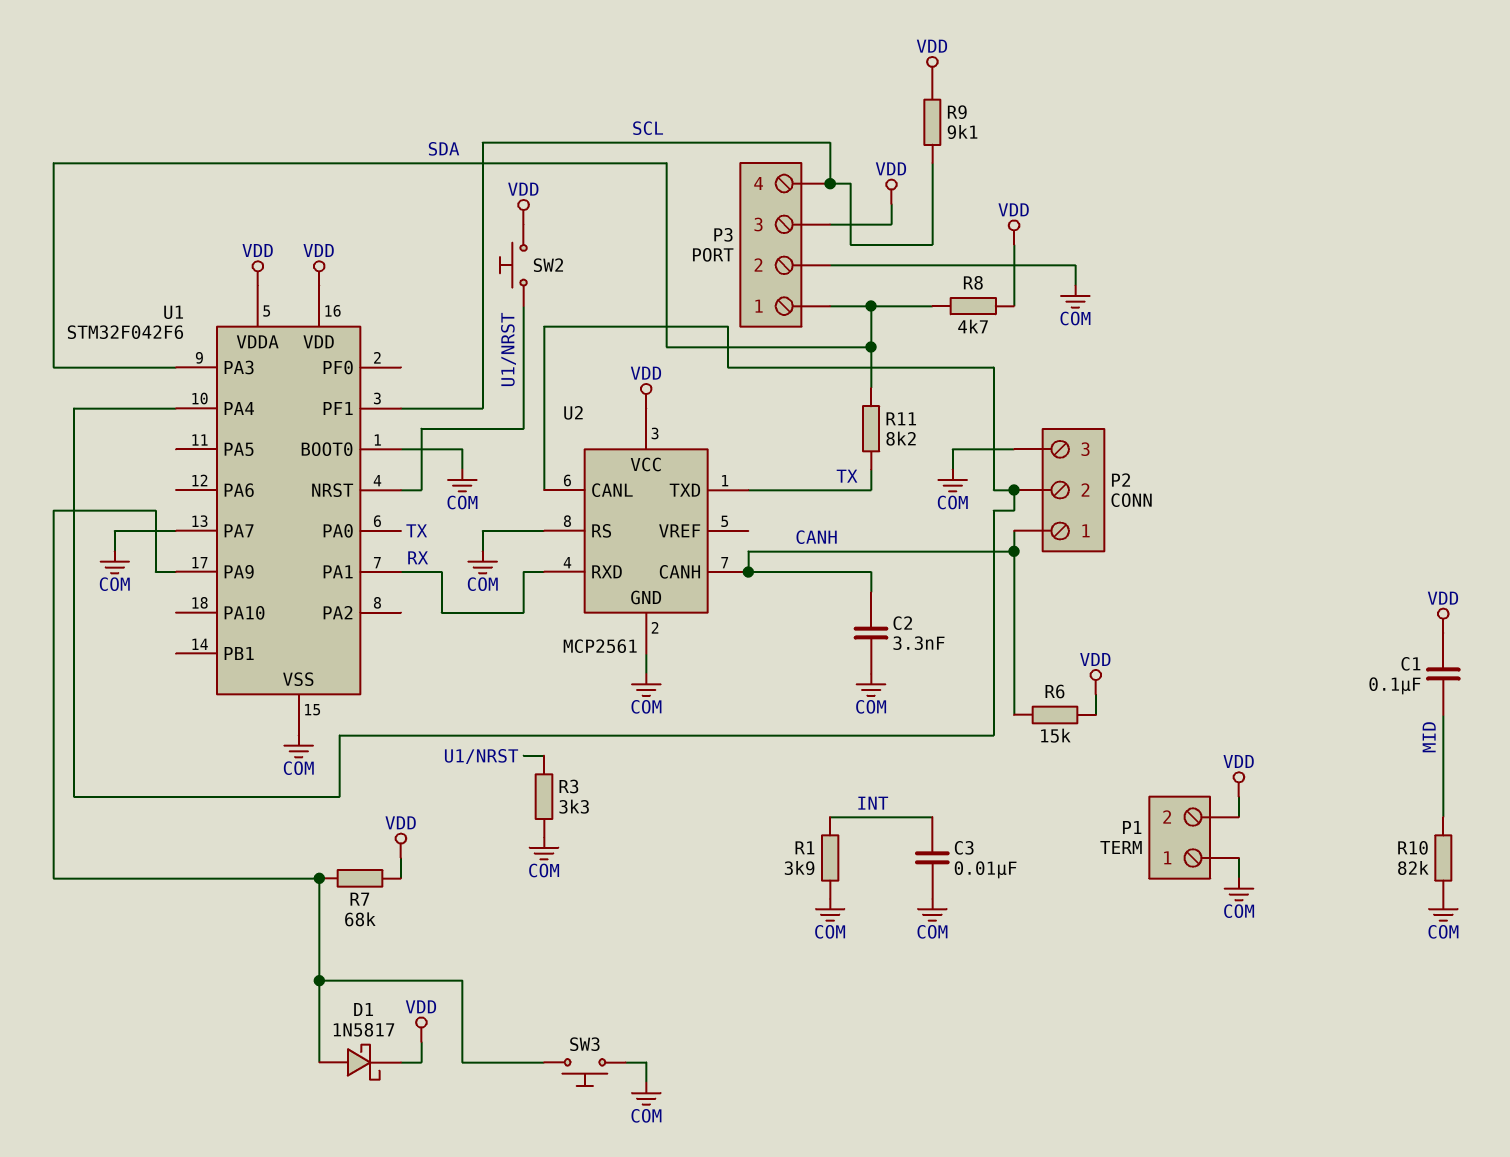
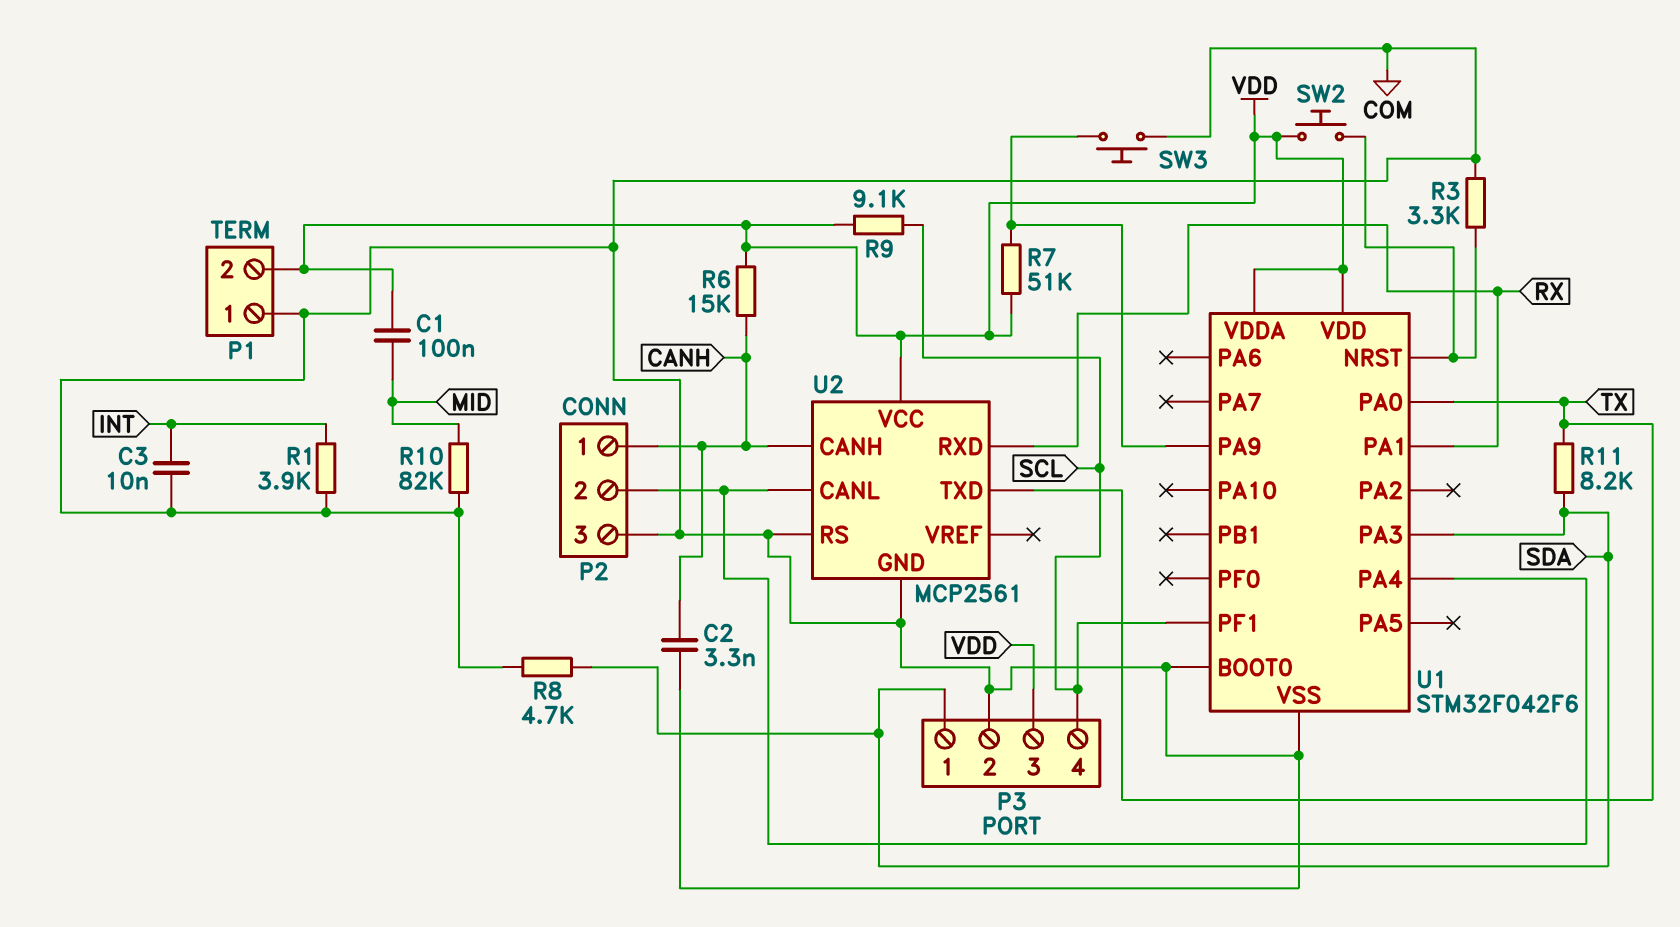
D1: schottky 1N5817 (A U1/PA9, K VDD) -> none
R7: 68k (U1/PA9, VDD) -> 51k (U1/PA9, VDD)
R8: 4.7k (SDA, VDD) -> 4.7k (COM, SDA)
U1 pin PA7: COM -> none

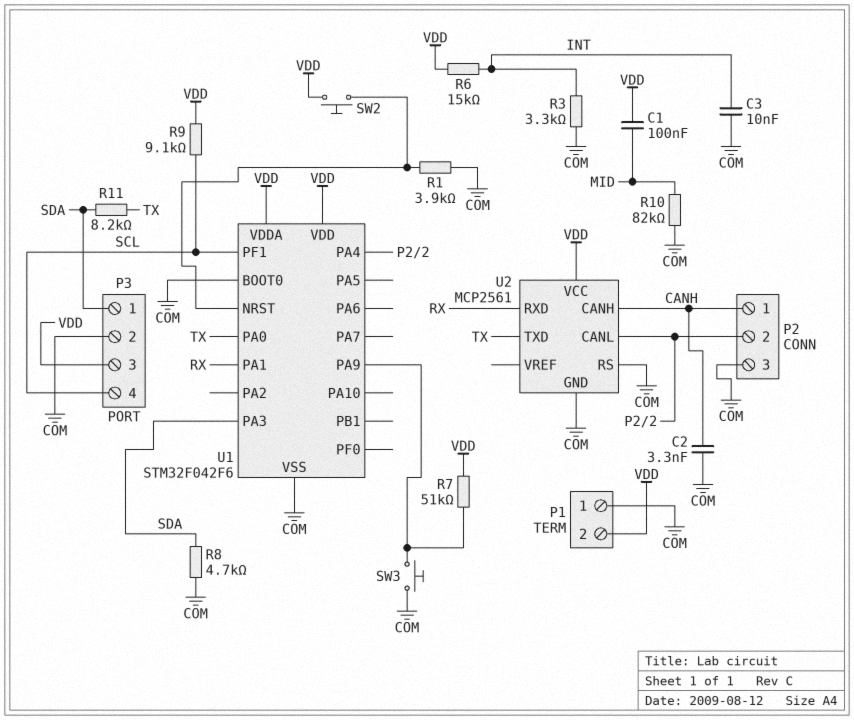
R1: 3.9k (COM, INT) -> 3.9k (COM, U1/NRST)
R3: 3.3k (COM, U1/NRST) -> 3.3k (COM, INT)
R6: 15k (CANH, VDD) -> 15k (INT, VDD)

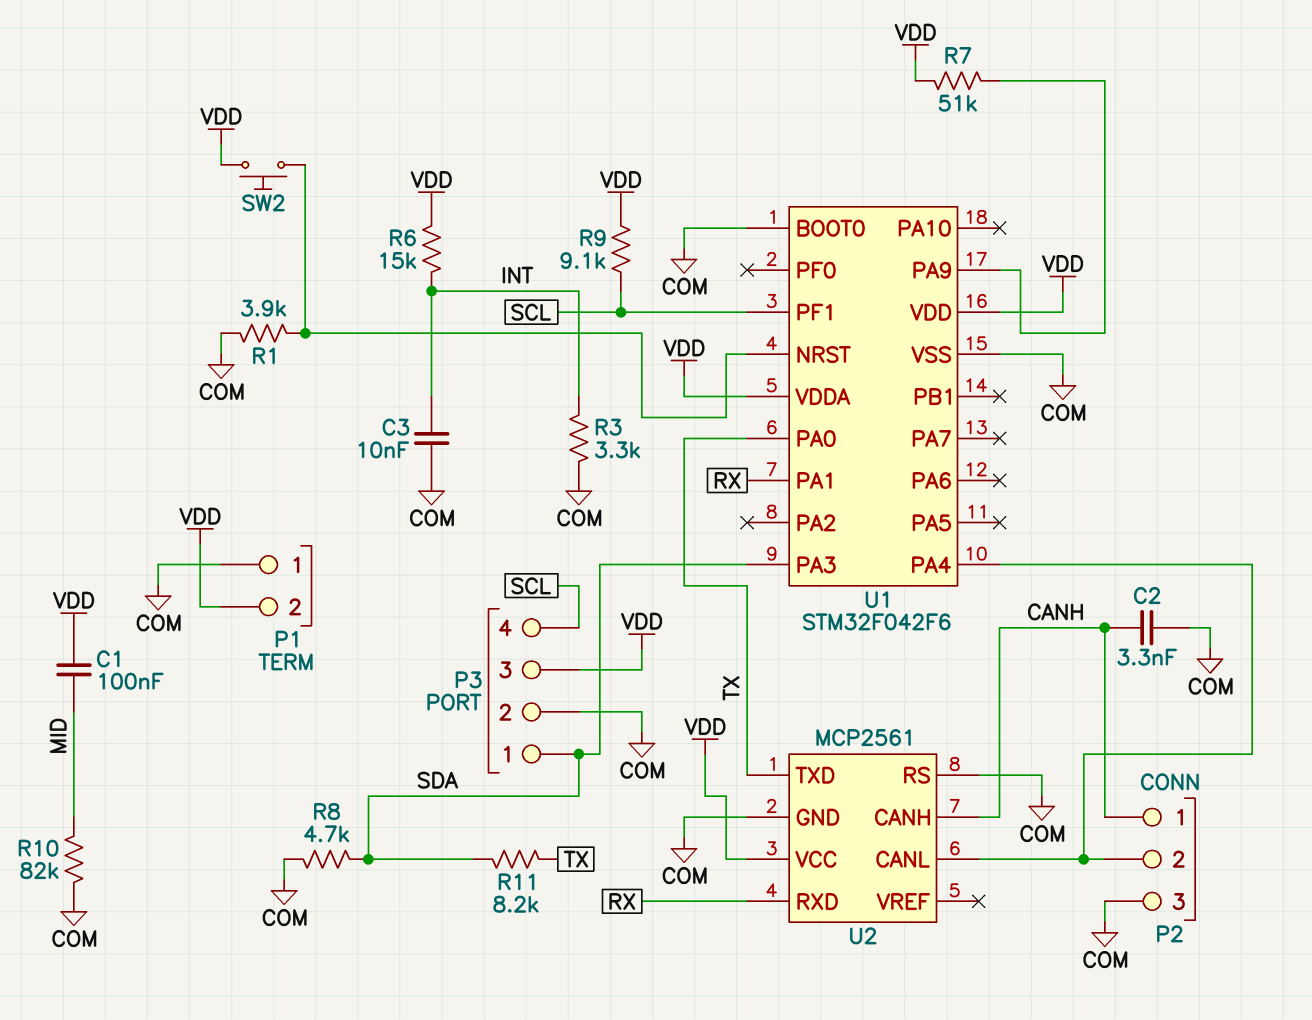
SW3: button (COM, U1/PA9) -> none

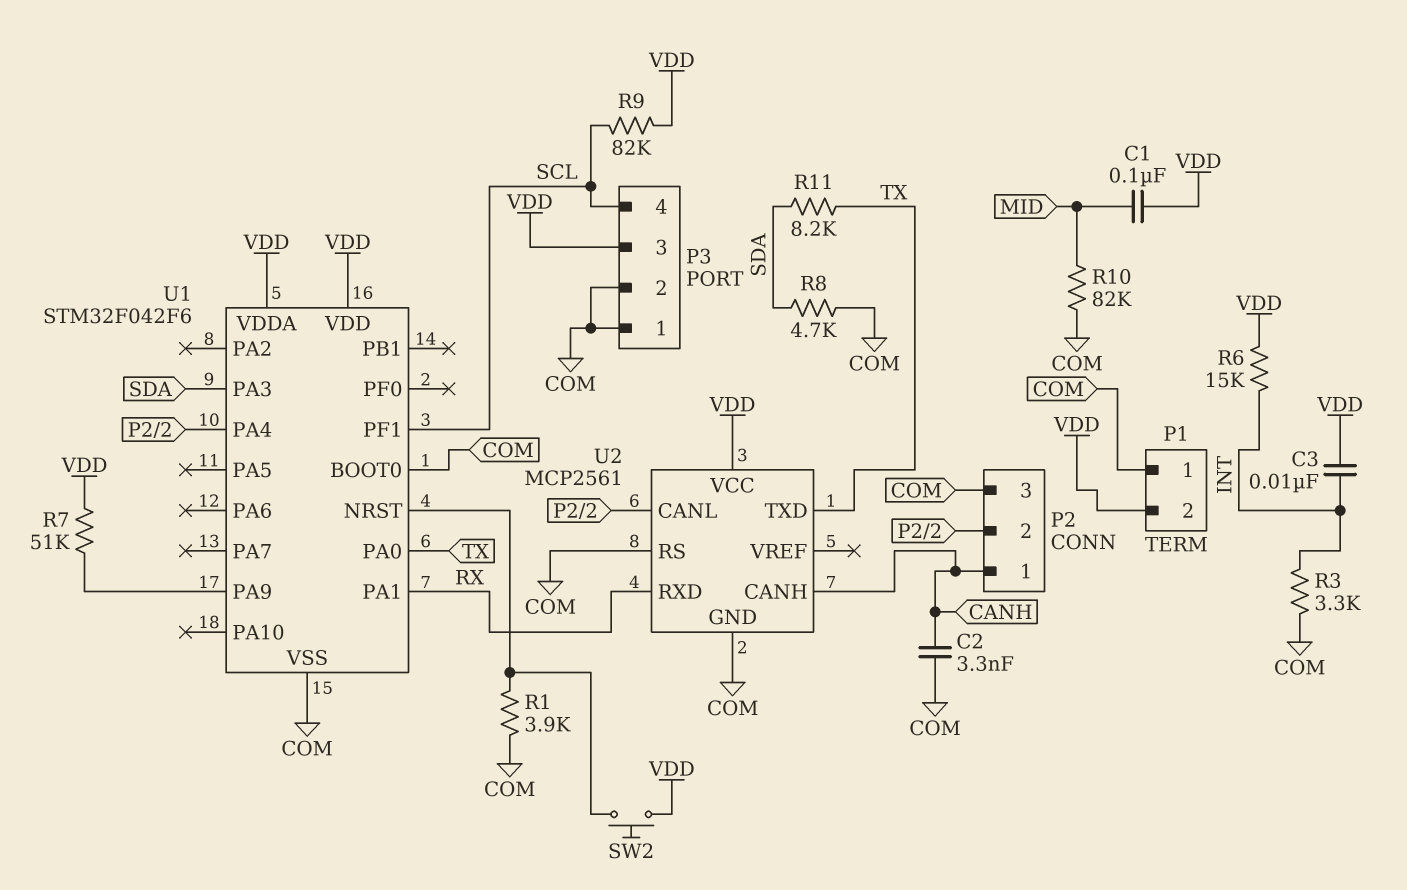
C3: 10nF (COM, INT) -> 10nF (INT, VDD)
P3 pin 1: SDA -> COM
R9: 9.1k (SCL, VDD) -> 82k (SCL, VDD)

